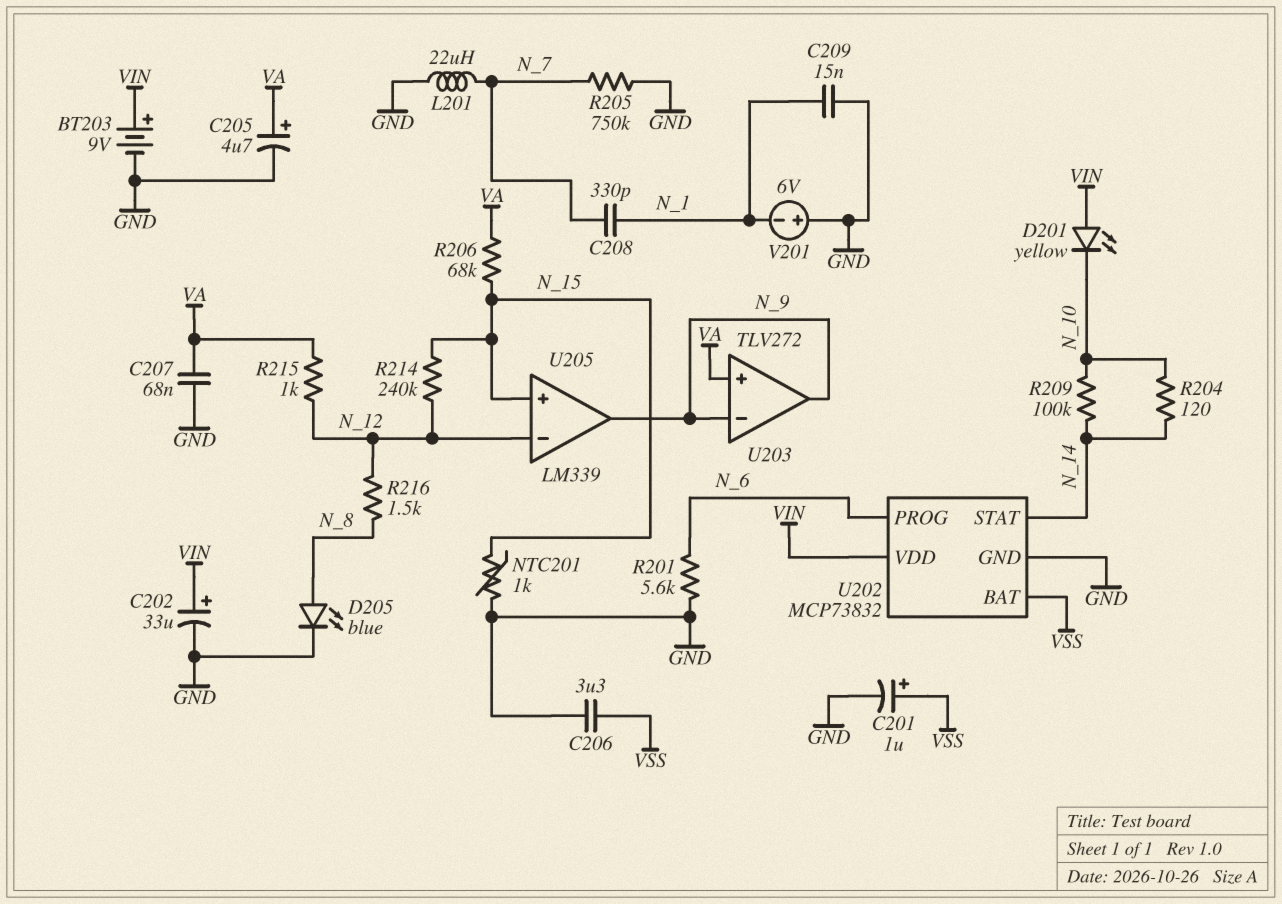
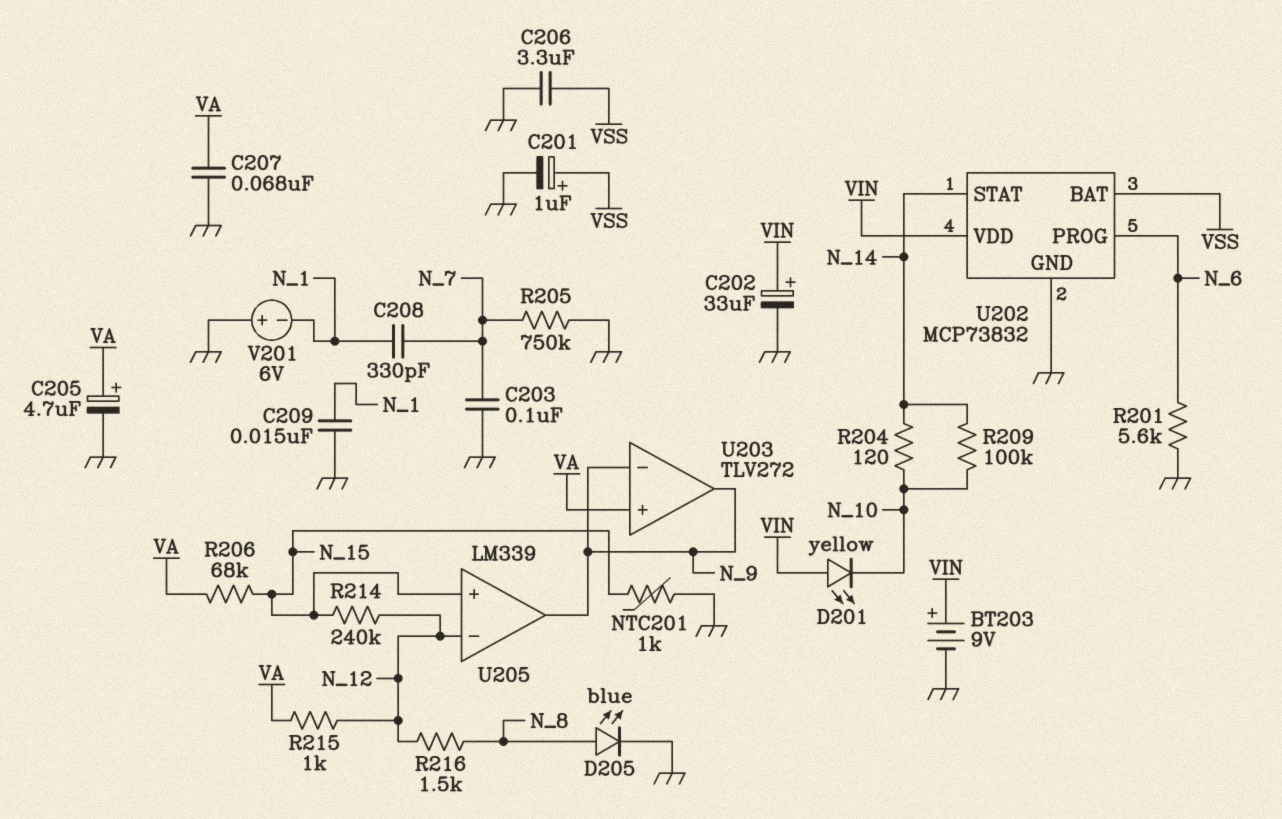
C203: none -> 100nF (GND, N_7)
L201: 22uH (GND, N_7) -> none

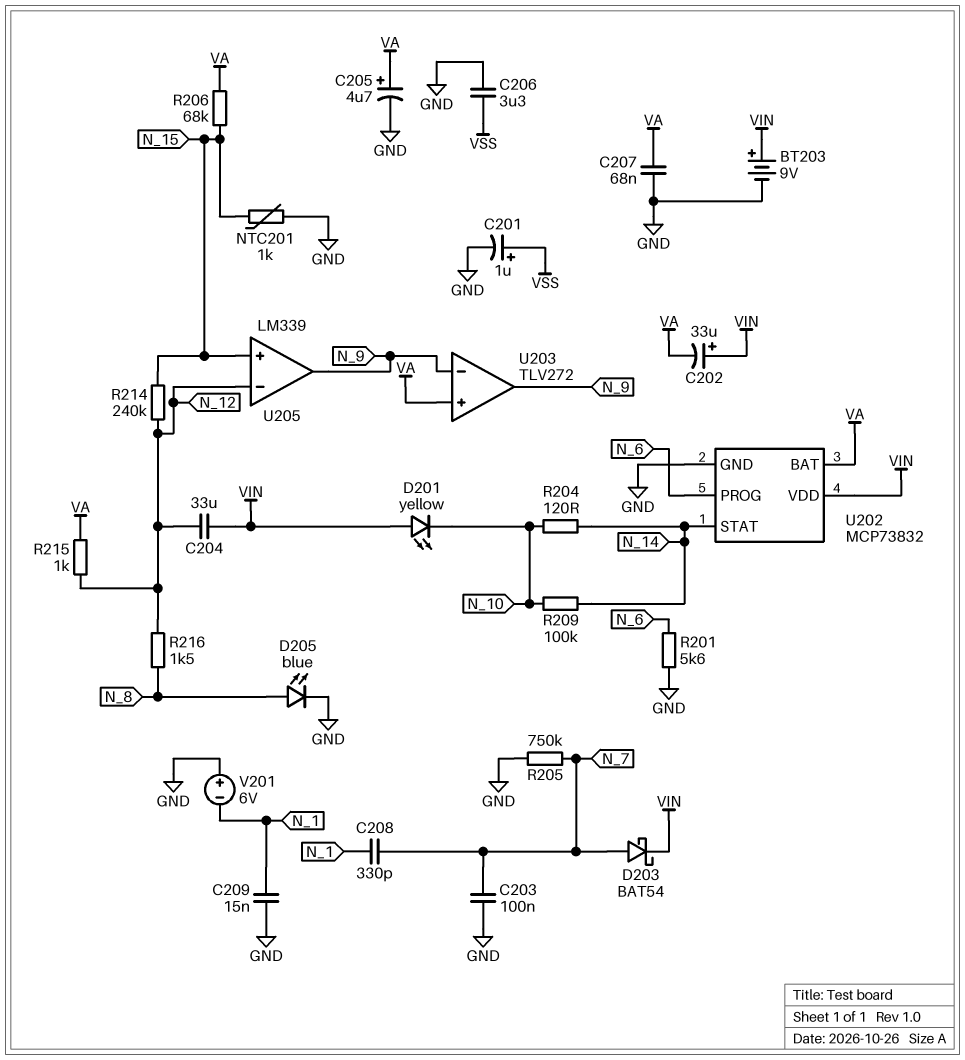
C202: 33uF (plus VIN, minus GND) -> 33uF (plus VIN, minus VA)
C204: none -> 33uF (N_12, VIN)
D203: none -> schottky BAT54 (A N_7, K VIN)
U202 pin BAT: VSS -> VA

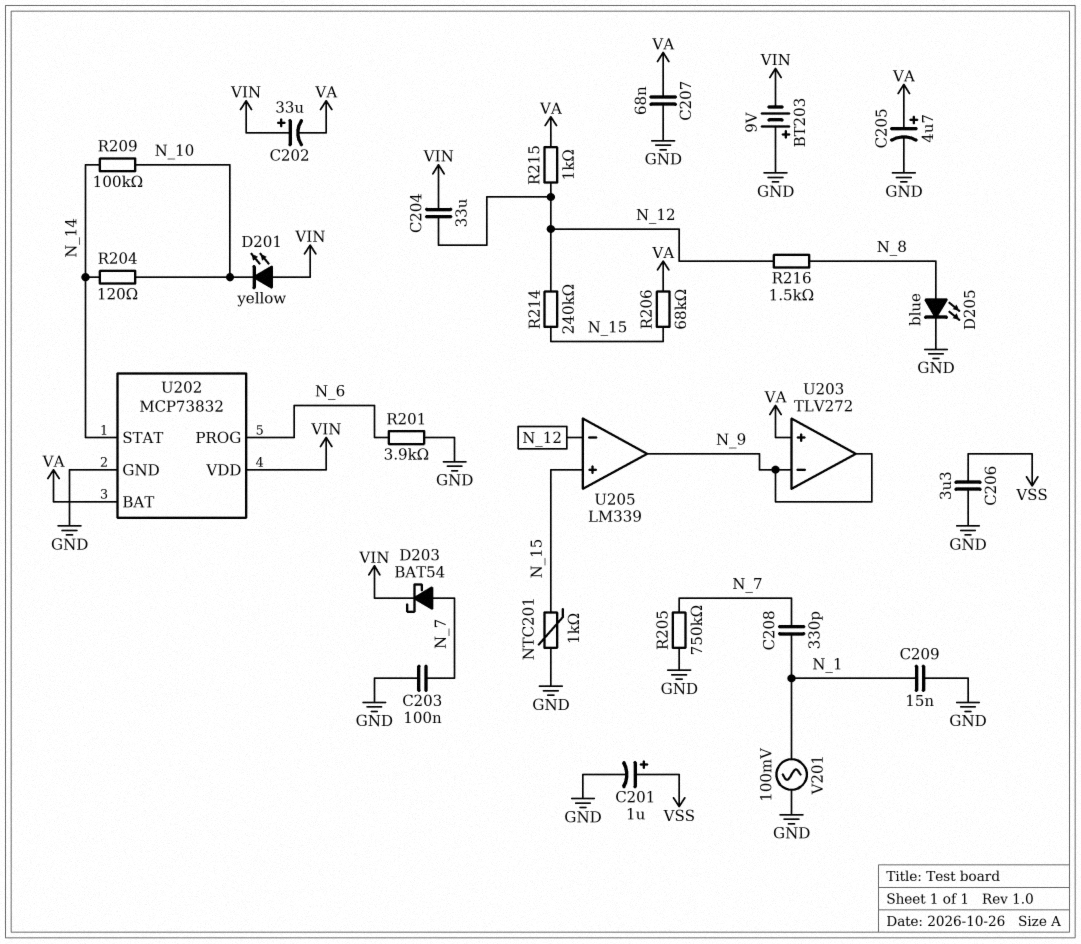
BT203: 9V (plus VIN, minus GND) -> 9V (plus GND, minus VIN)
R201: 5.6k (GND, N_6) -> 3.9k (GND, N_6)
V201: 6V (plus GND, minus N_1) -> AC 100mV (GND, N_1)

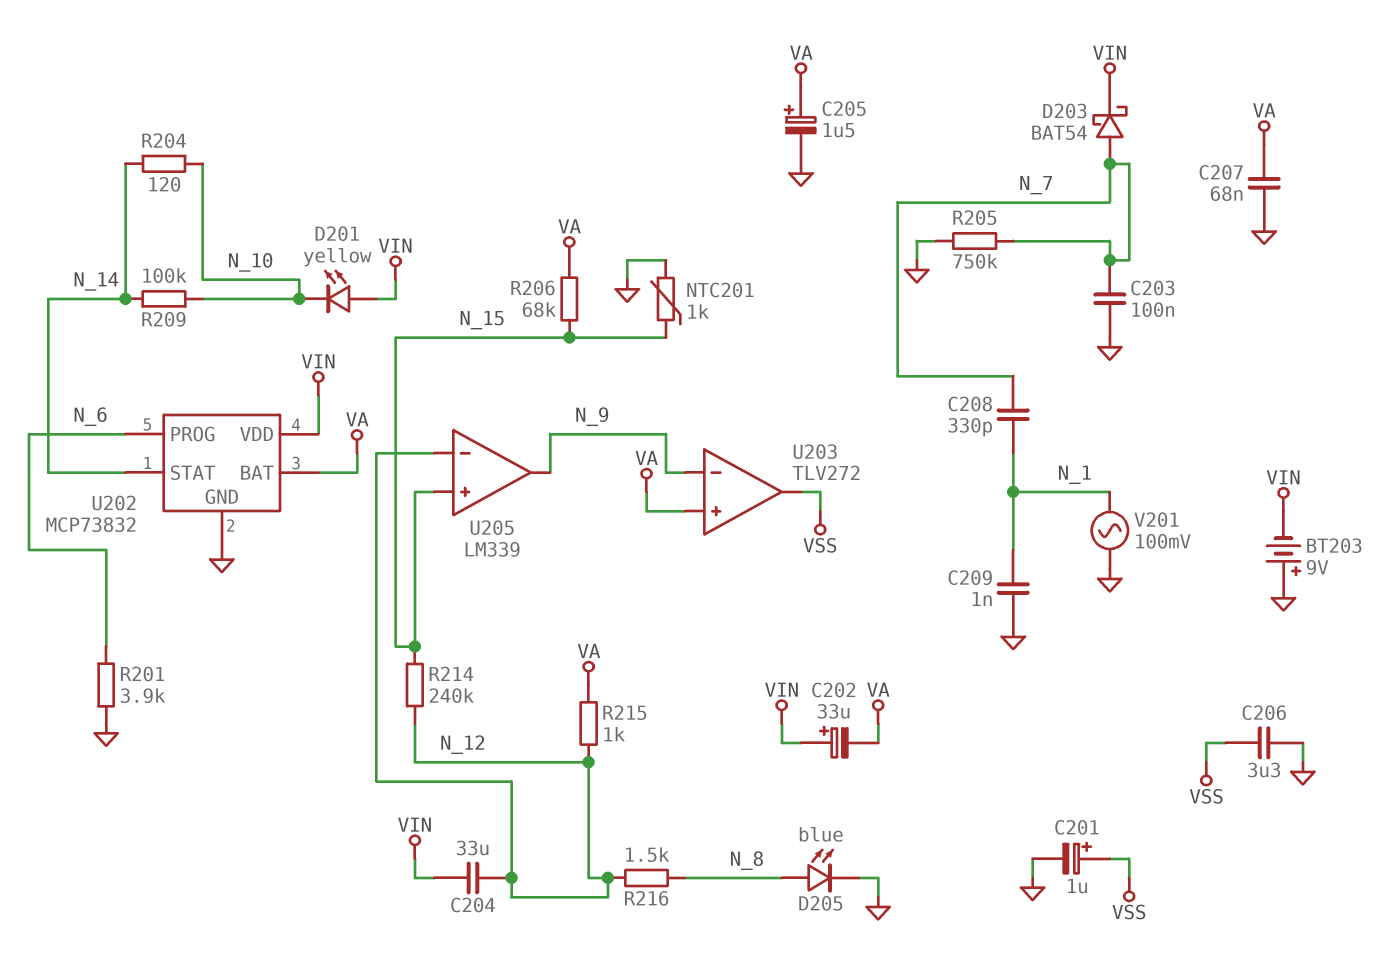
C205: 4.7uF (plus VA, minus GND) -> 1.5uF (plus VA, minus GND)
C209: 15nF (GND, N_1) -> 1nF (GND, N_1)
U203 pin out: N_9 -> VSS

